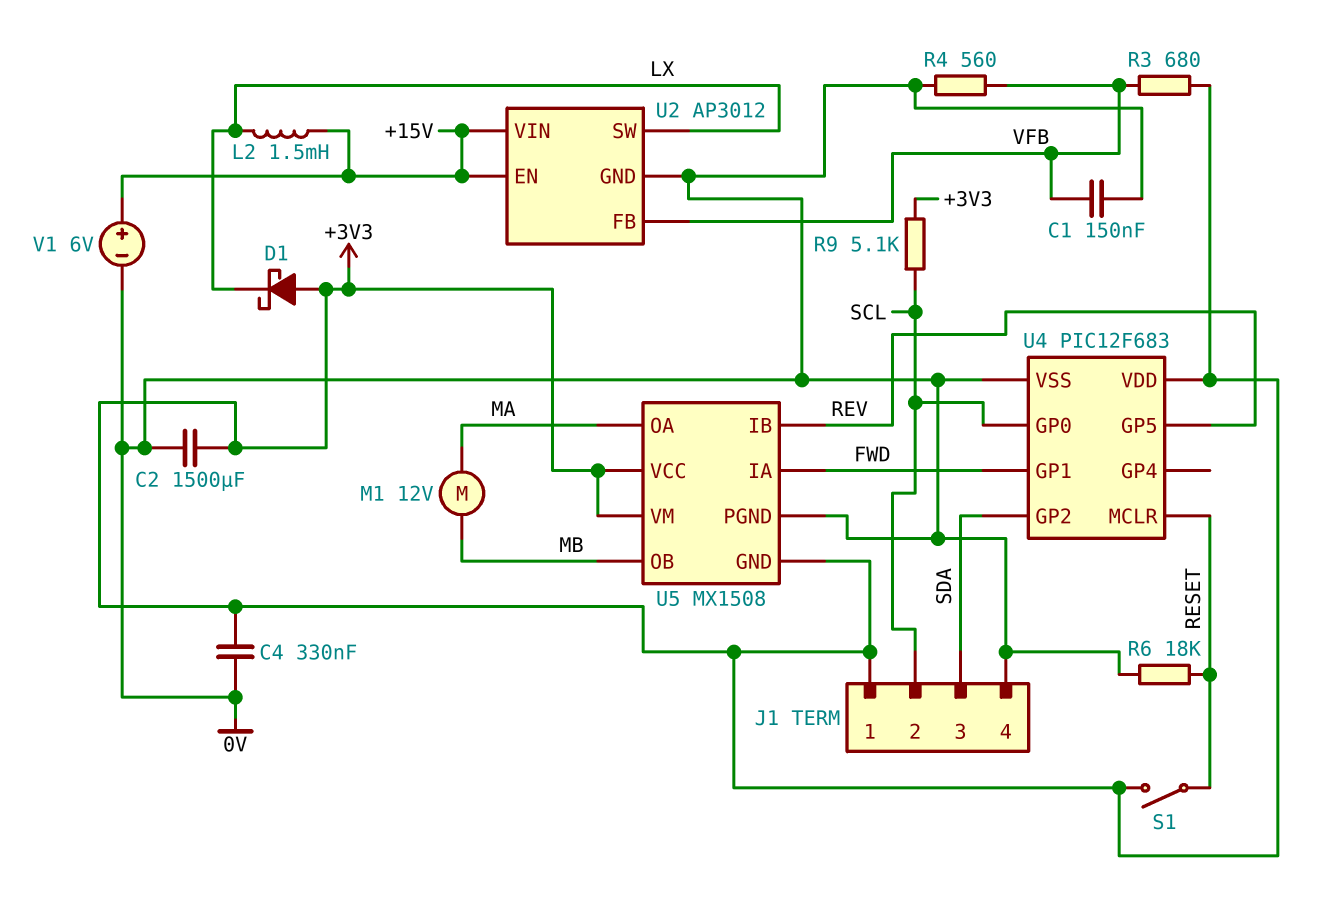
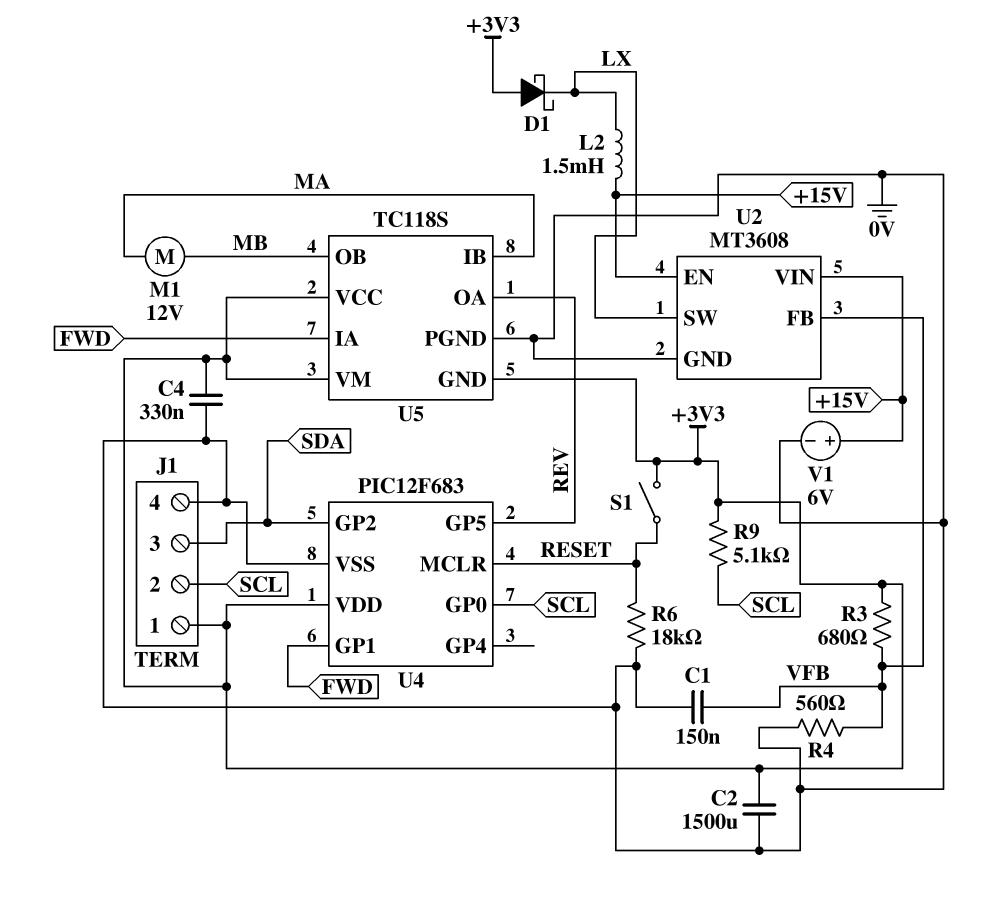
U2: AP3012 -> MT3608
U5: MX1508 -> TC118S
U5 pin IB: REV -> MA
U5 pin OA: MA -> REV

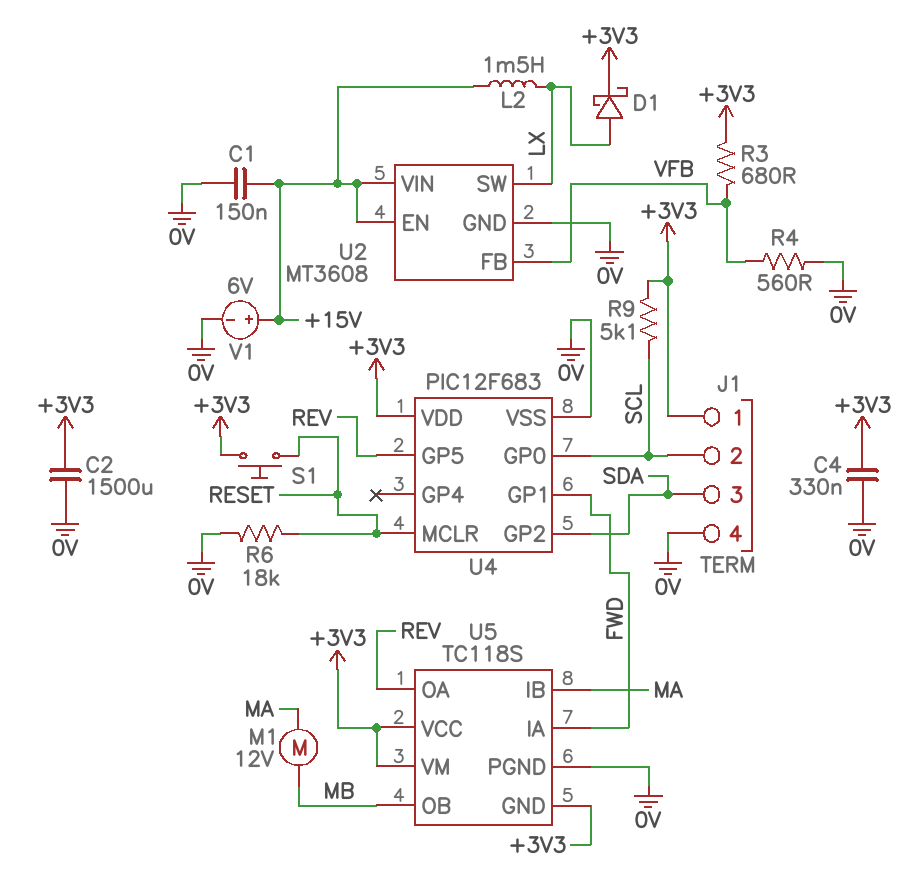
C1: 150nF (0V, VFB) -> 150nF (+15V, 0V)
D1: schottky (A +3V3, K LX) -> schottky (A LX, K +3V3)
S1: switch (+3V3, RESET) -> button (+3V3, RESET)

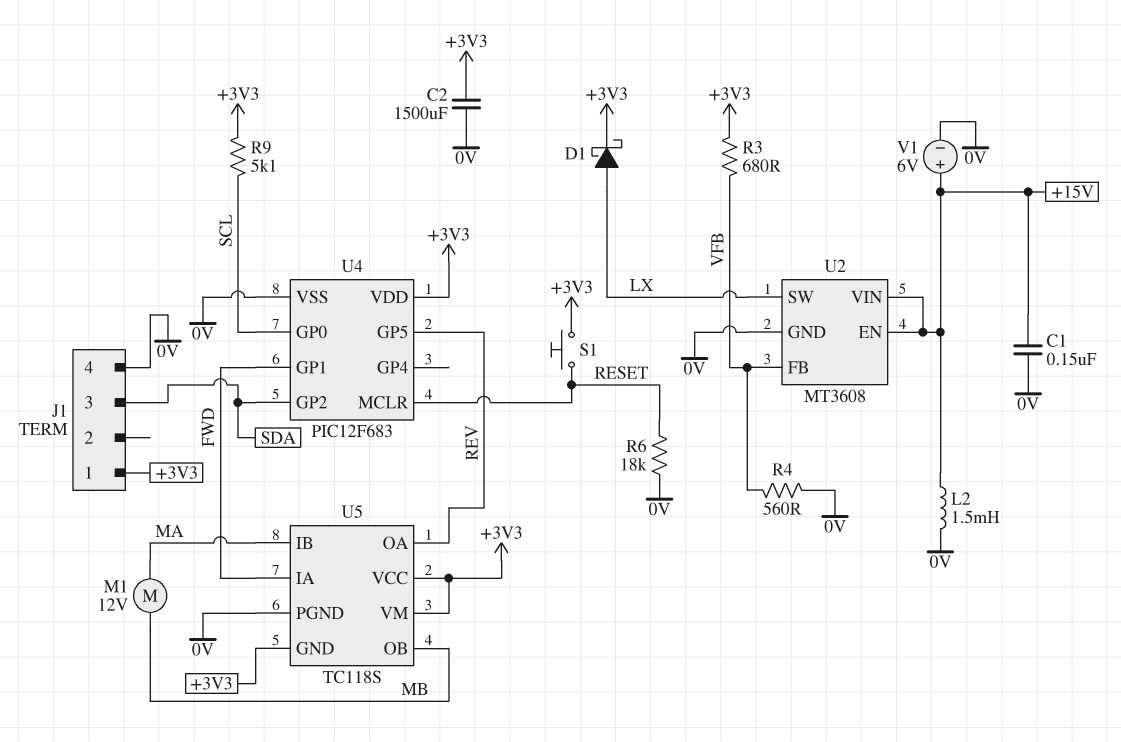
C4: 330nF (+3V3, 0V) -> none
J1 pin 2: SCL -> none
L2: 1.5mH (+15V, LX) -> 1.5mH (+15V, 0V)

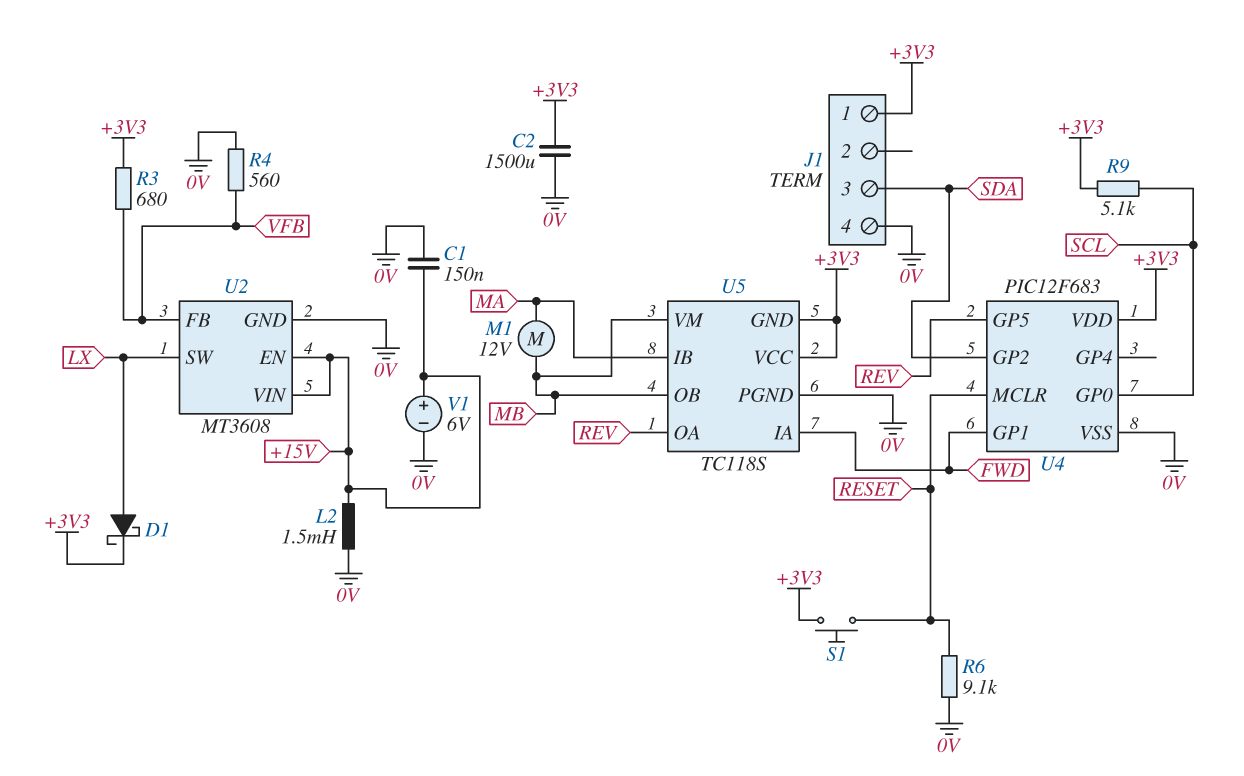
R6: 18k (0V, RESET) -> 9.1k (0V, RESET)
U5 pin VM: +3V3 -> MB

